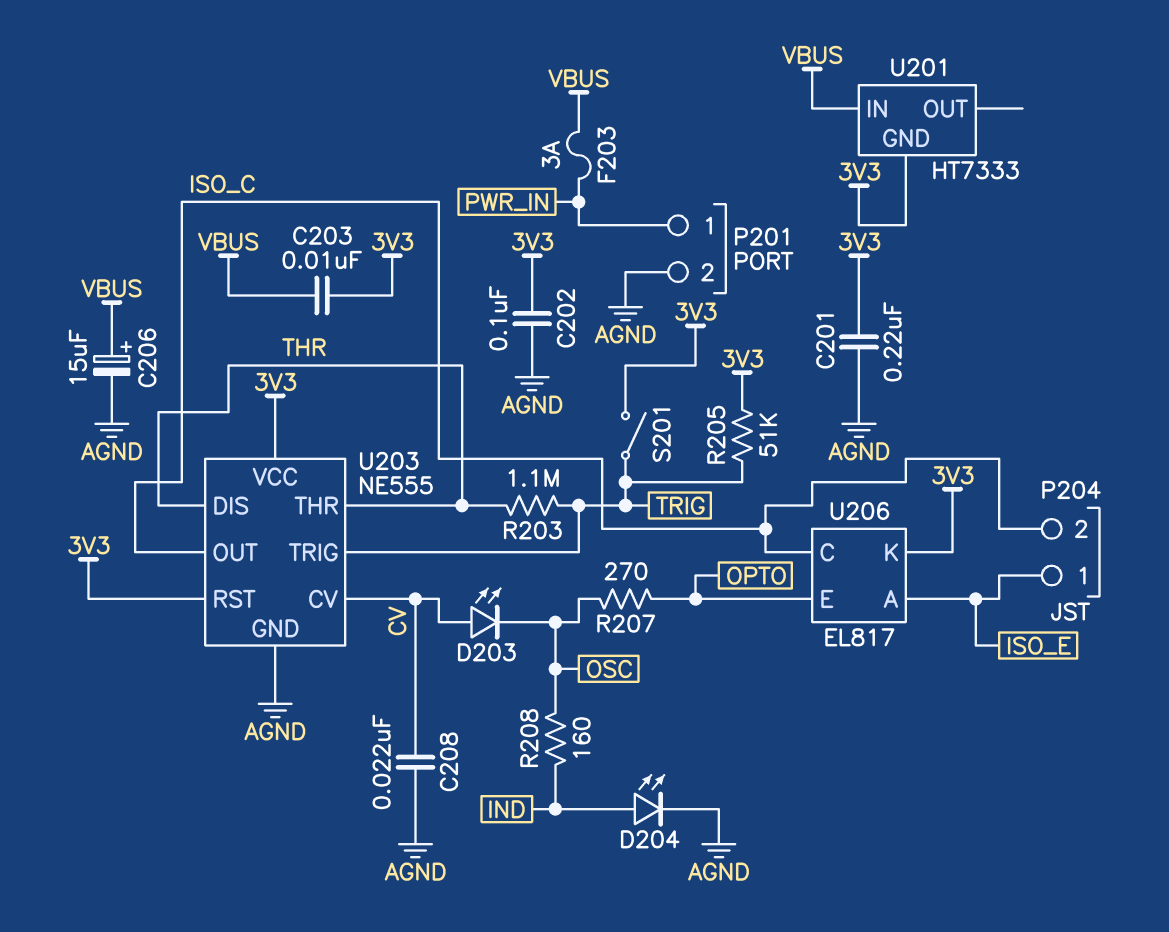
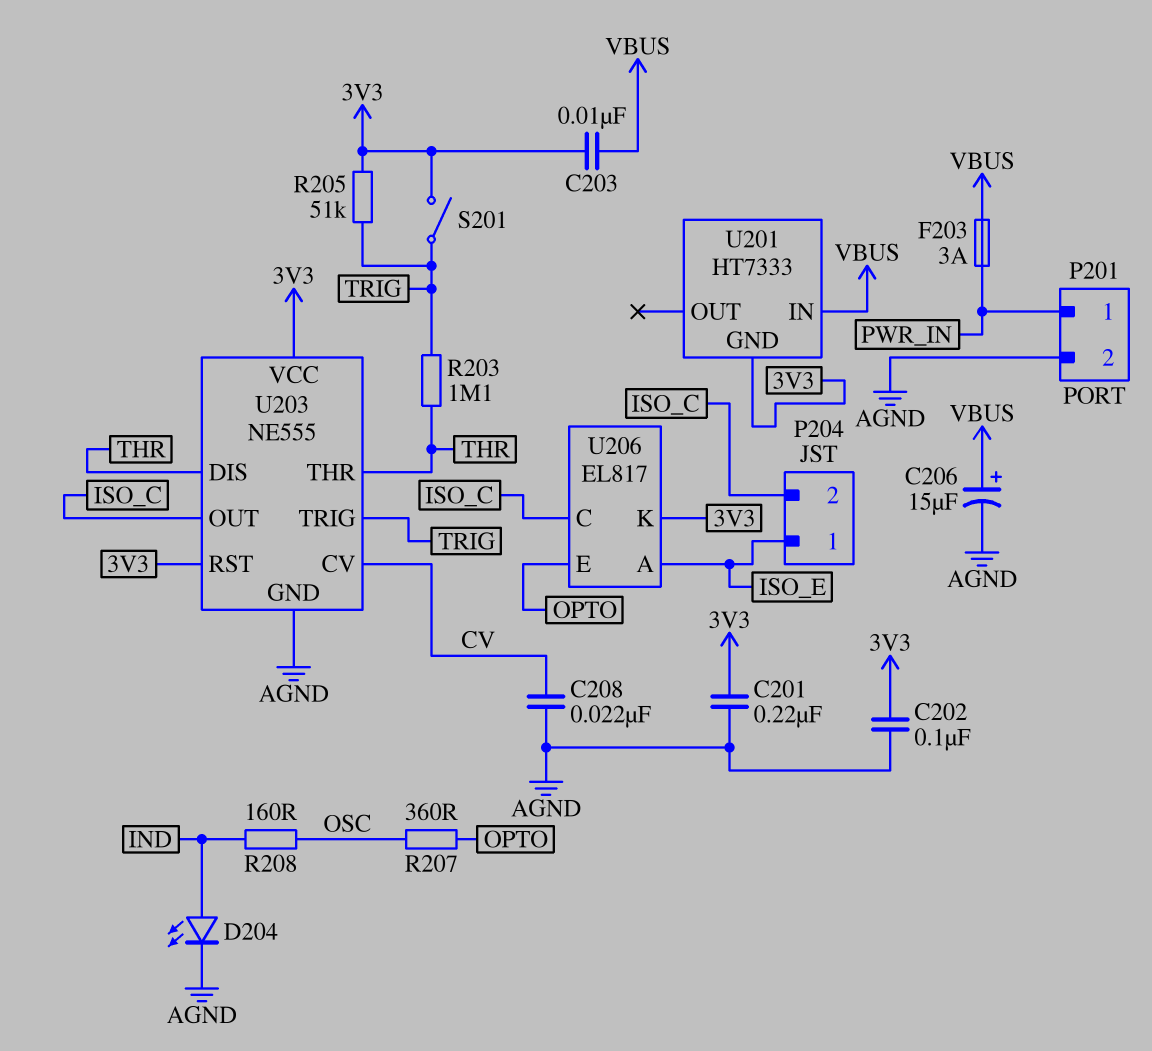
D203: LED (A CV, K OSC) -> none
R207: 270 (OPTO, OSC) -> 360 (OPTO, OSC)

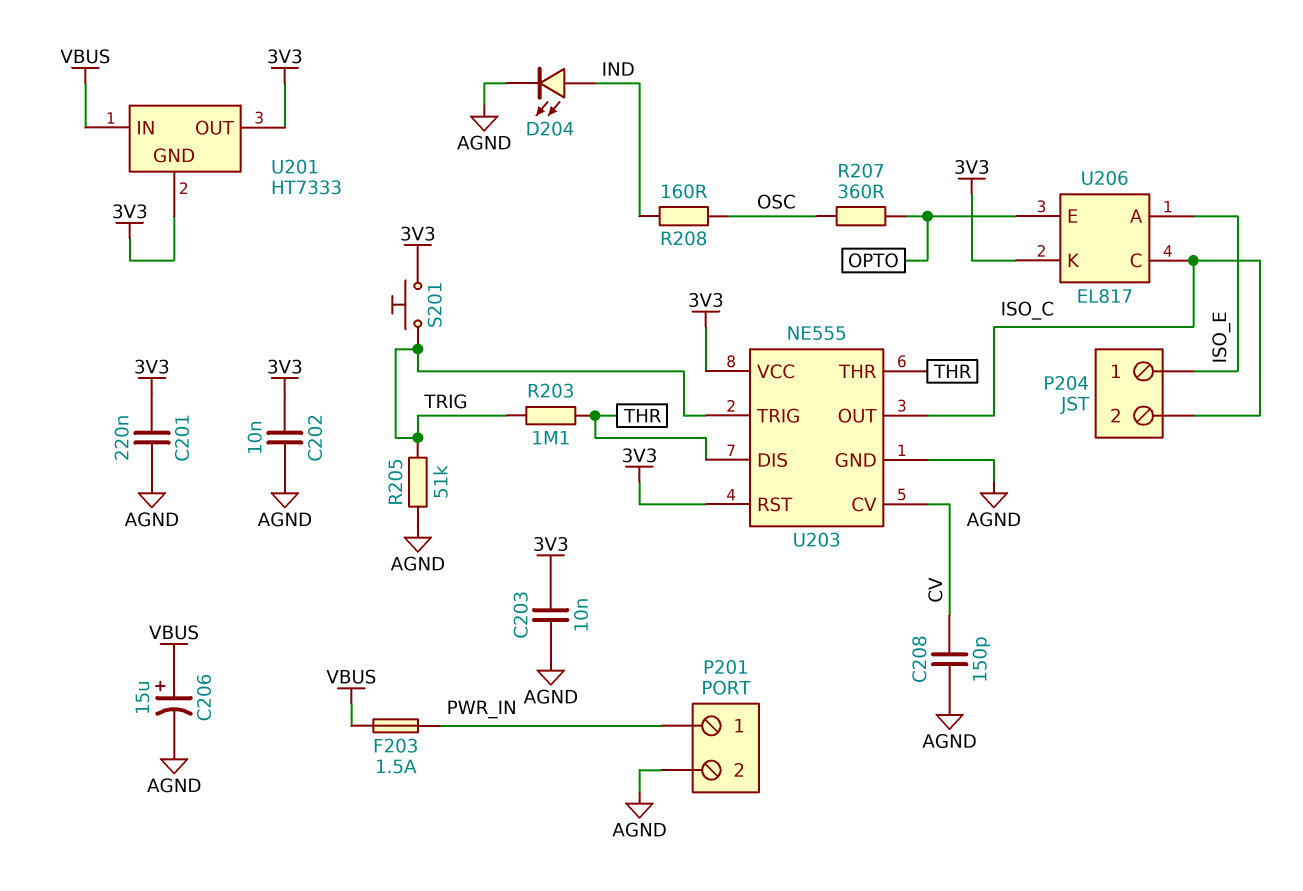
C202: 100nF (3V3, AGND) -> 10nF (3V3, AGND)
C203: 10nF (3V3, VBUS) -> 10nF (3V3, AGND)
C208: 22nF (AGND, CV) -> 150pF (AGND, CV)
F203: 3A (PWR_IN, VBUS) -> 1.5A (PWR_IN, VBUS)
R205: 51k (3V3, TRIG) -> 51k (AGND, TRIG)
S201: switch (3V3, TRIG) -> button (3V3, TRIG)
U201 pin OUT: none -> 3V3

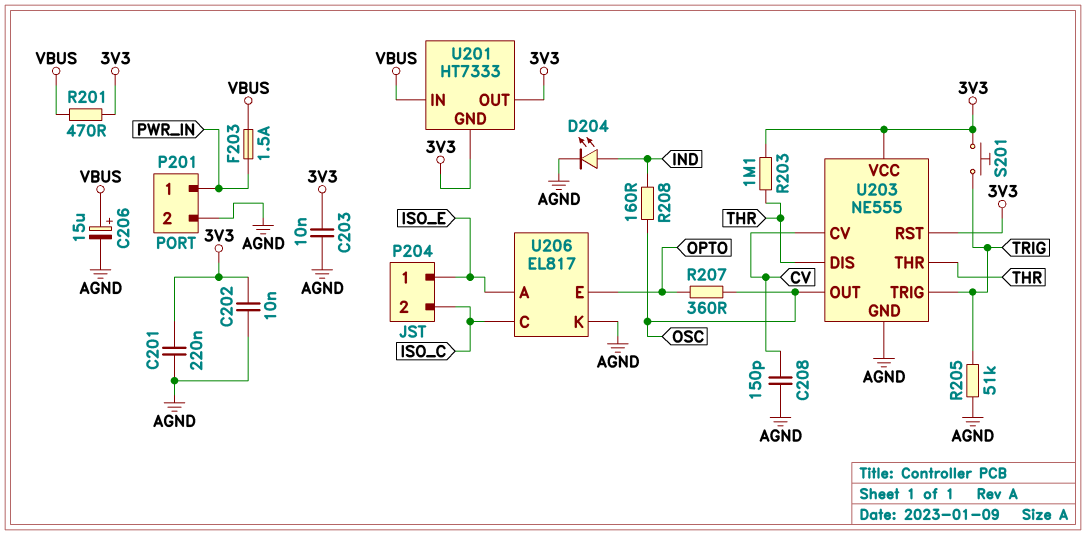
R201: none -> 470 (3V3, VBUS)
R203: 1.1M (THR, TRIG) -> 1.1M (3V3, THR)
U203 pin OUT: ISO_C -> OSC
U206 pin K: 3V3 -> AGND

